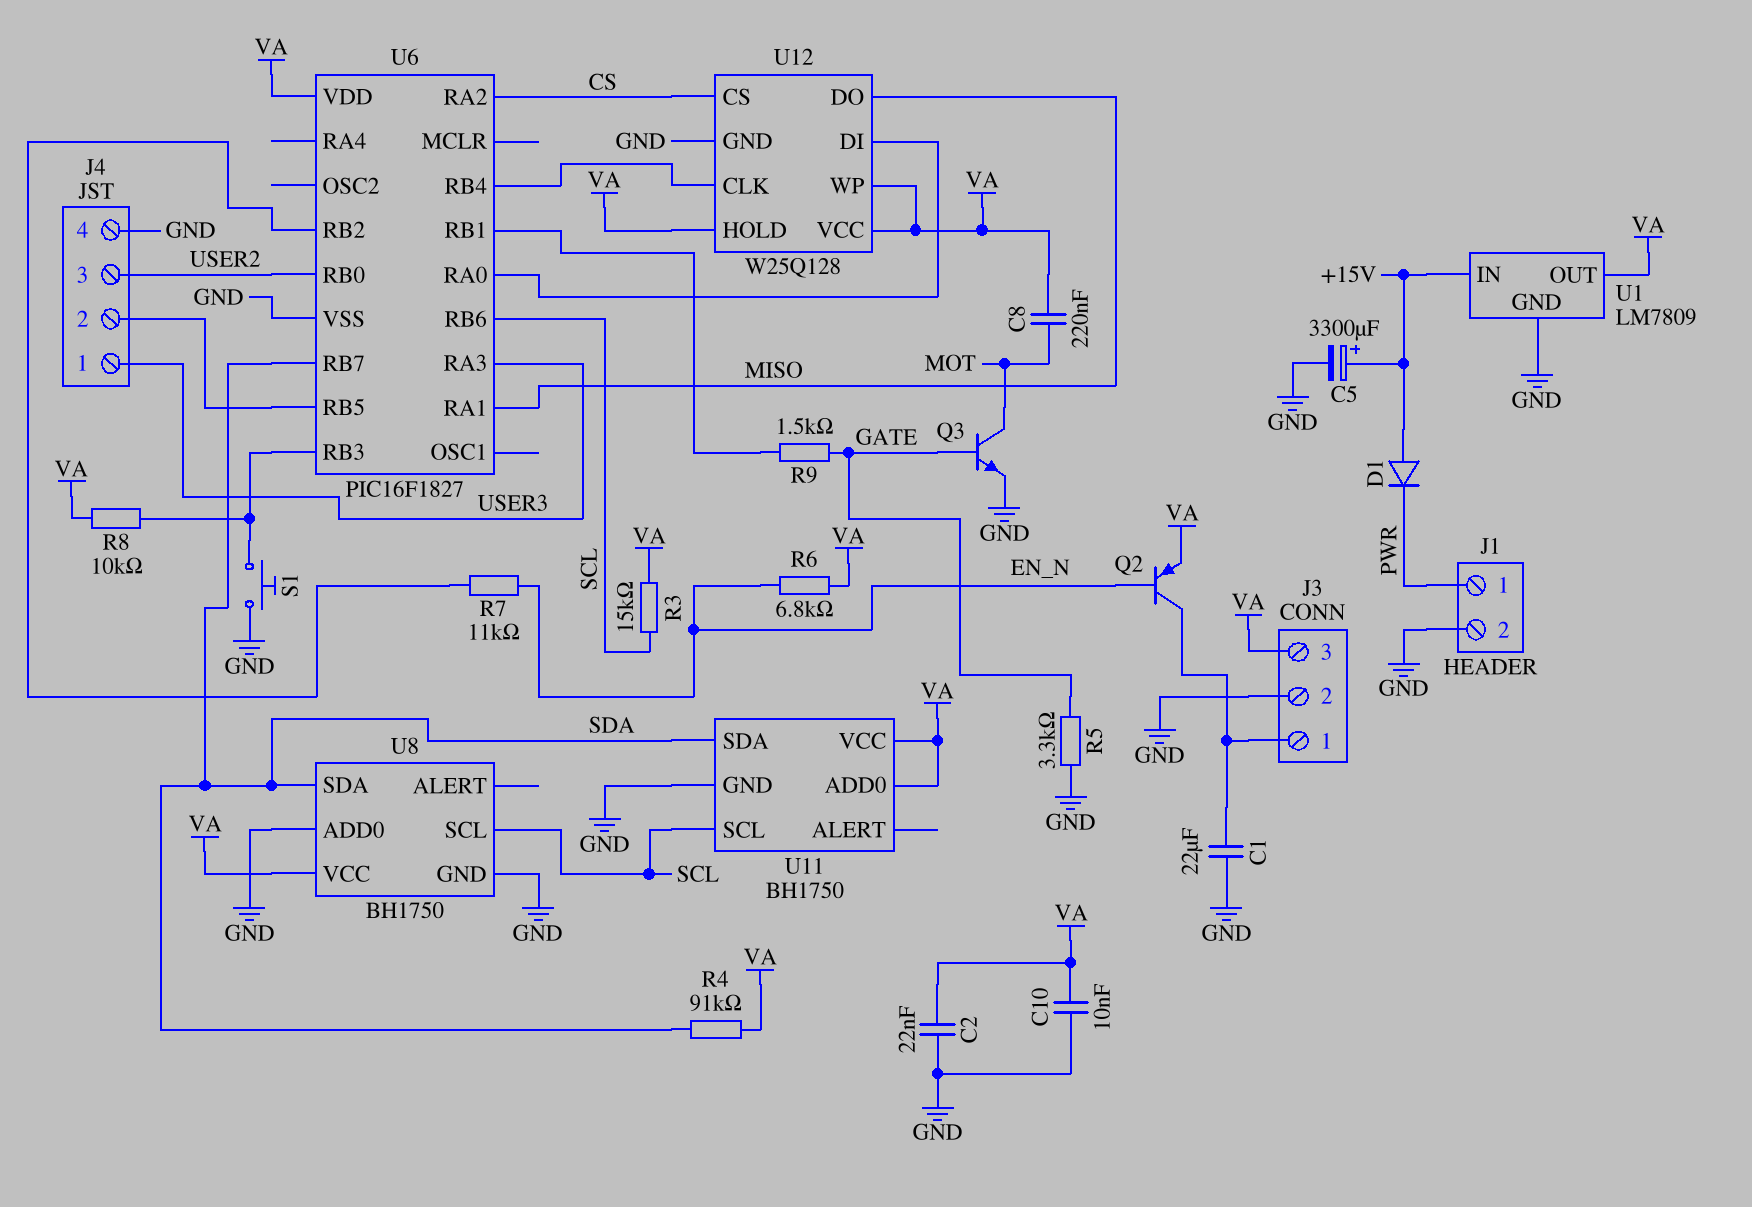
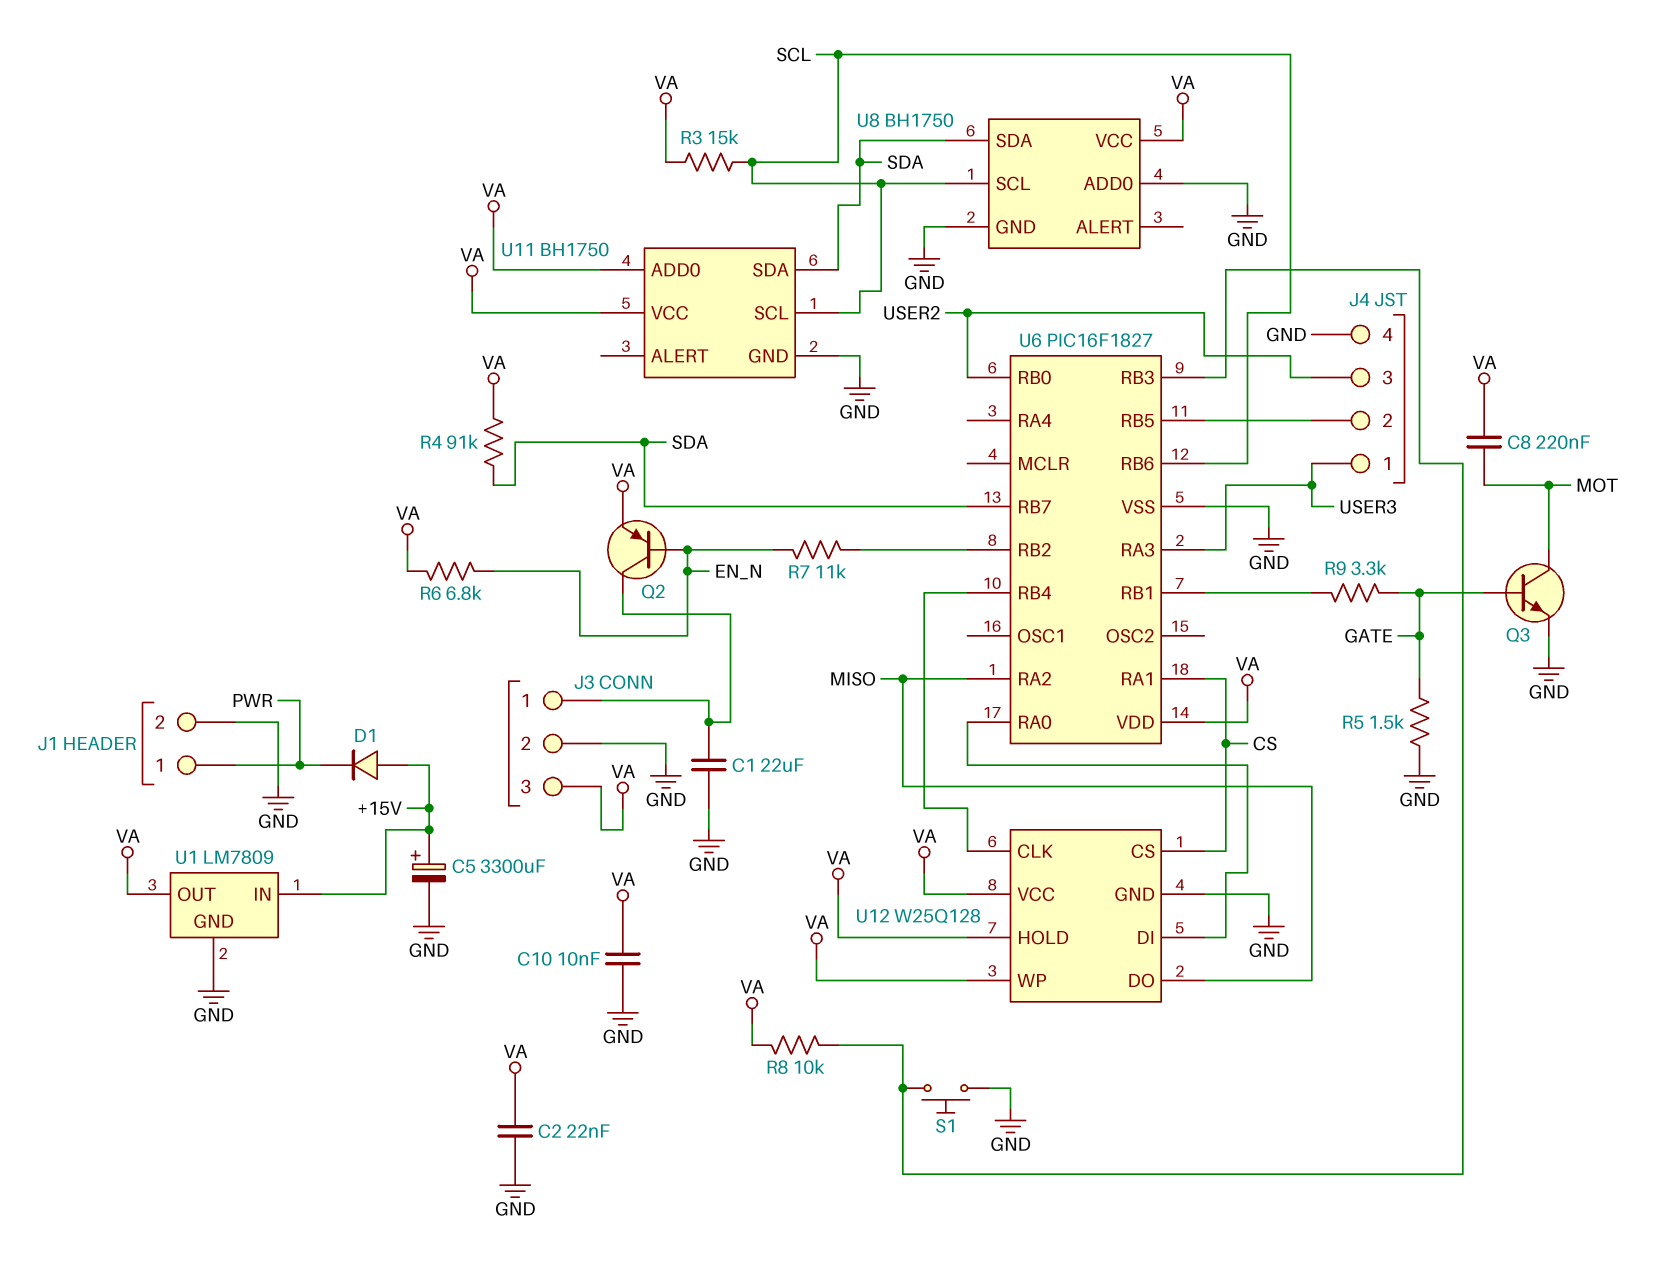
R5: 3.3k (GATE, GND) -> 1.5k (GATE, GND)
R9: 1.5k (GATE, U6/RB1) -> 3.3k (GATE, U6/RB1)
U6 pin RA1: MISO -> CS
U6 pin RA2: CS -> MISO

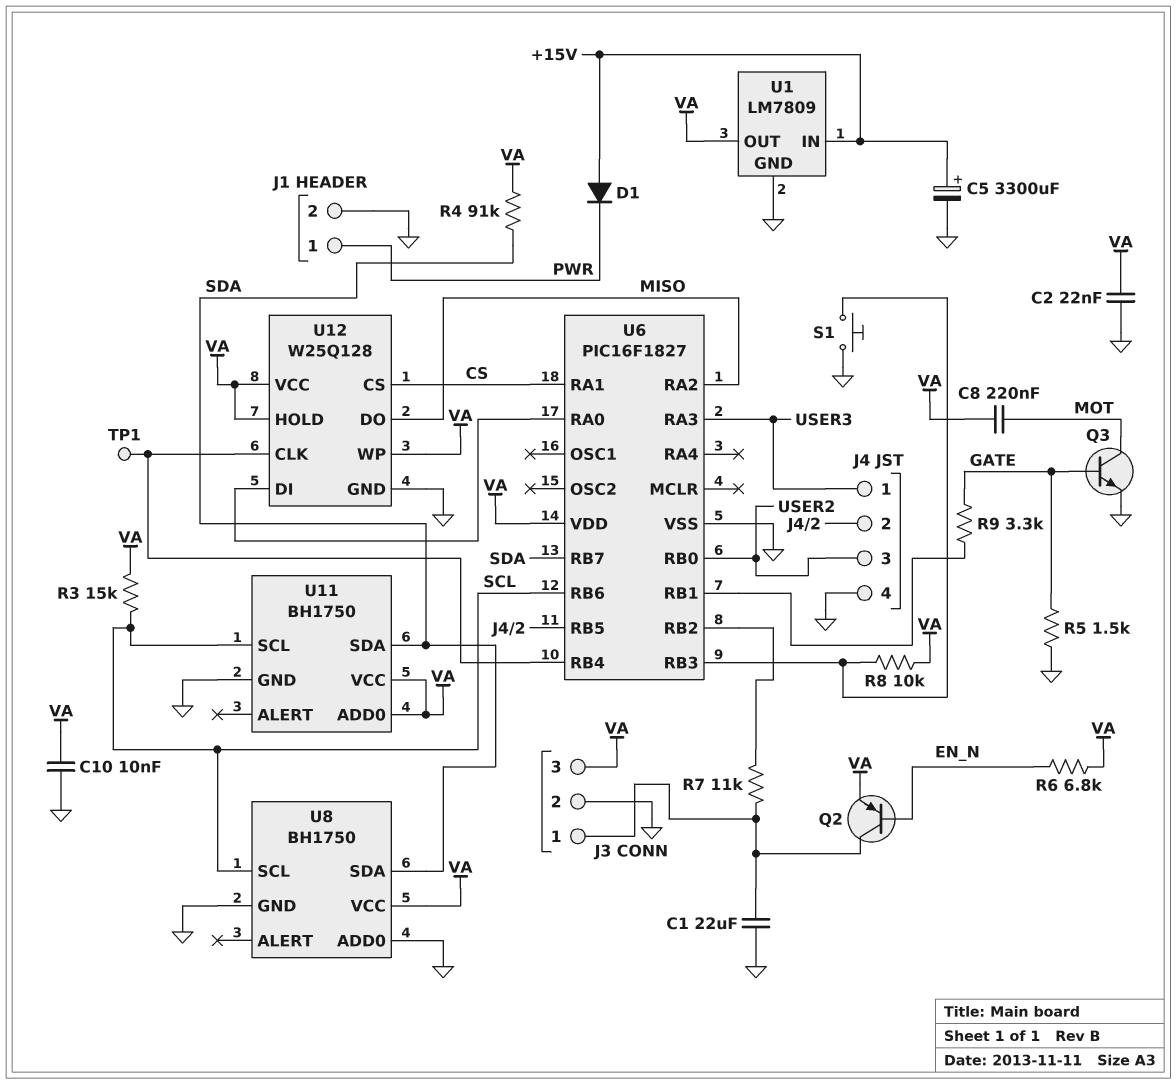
R7: 11k (EN_N, U6/RB2) -> 11k (J3/1, U6/RB2)
TP1: none -> test point (U6/RB4)

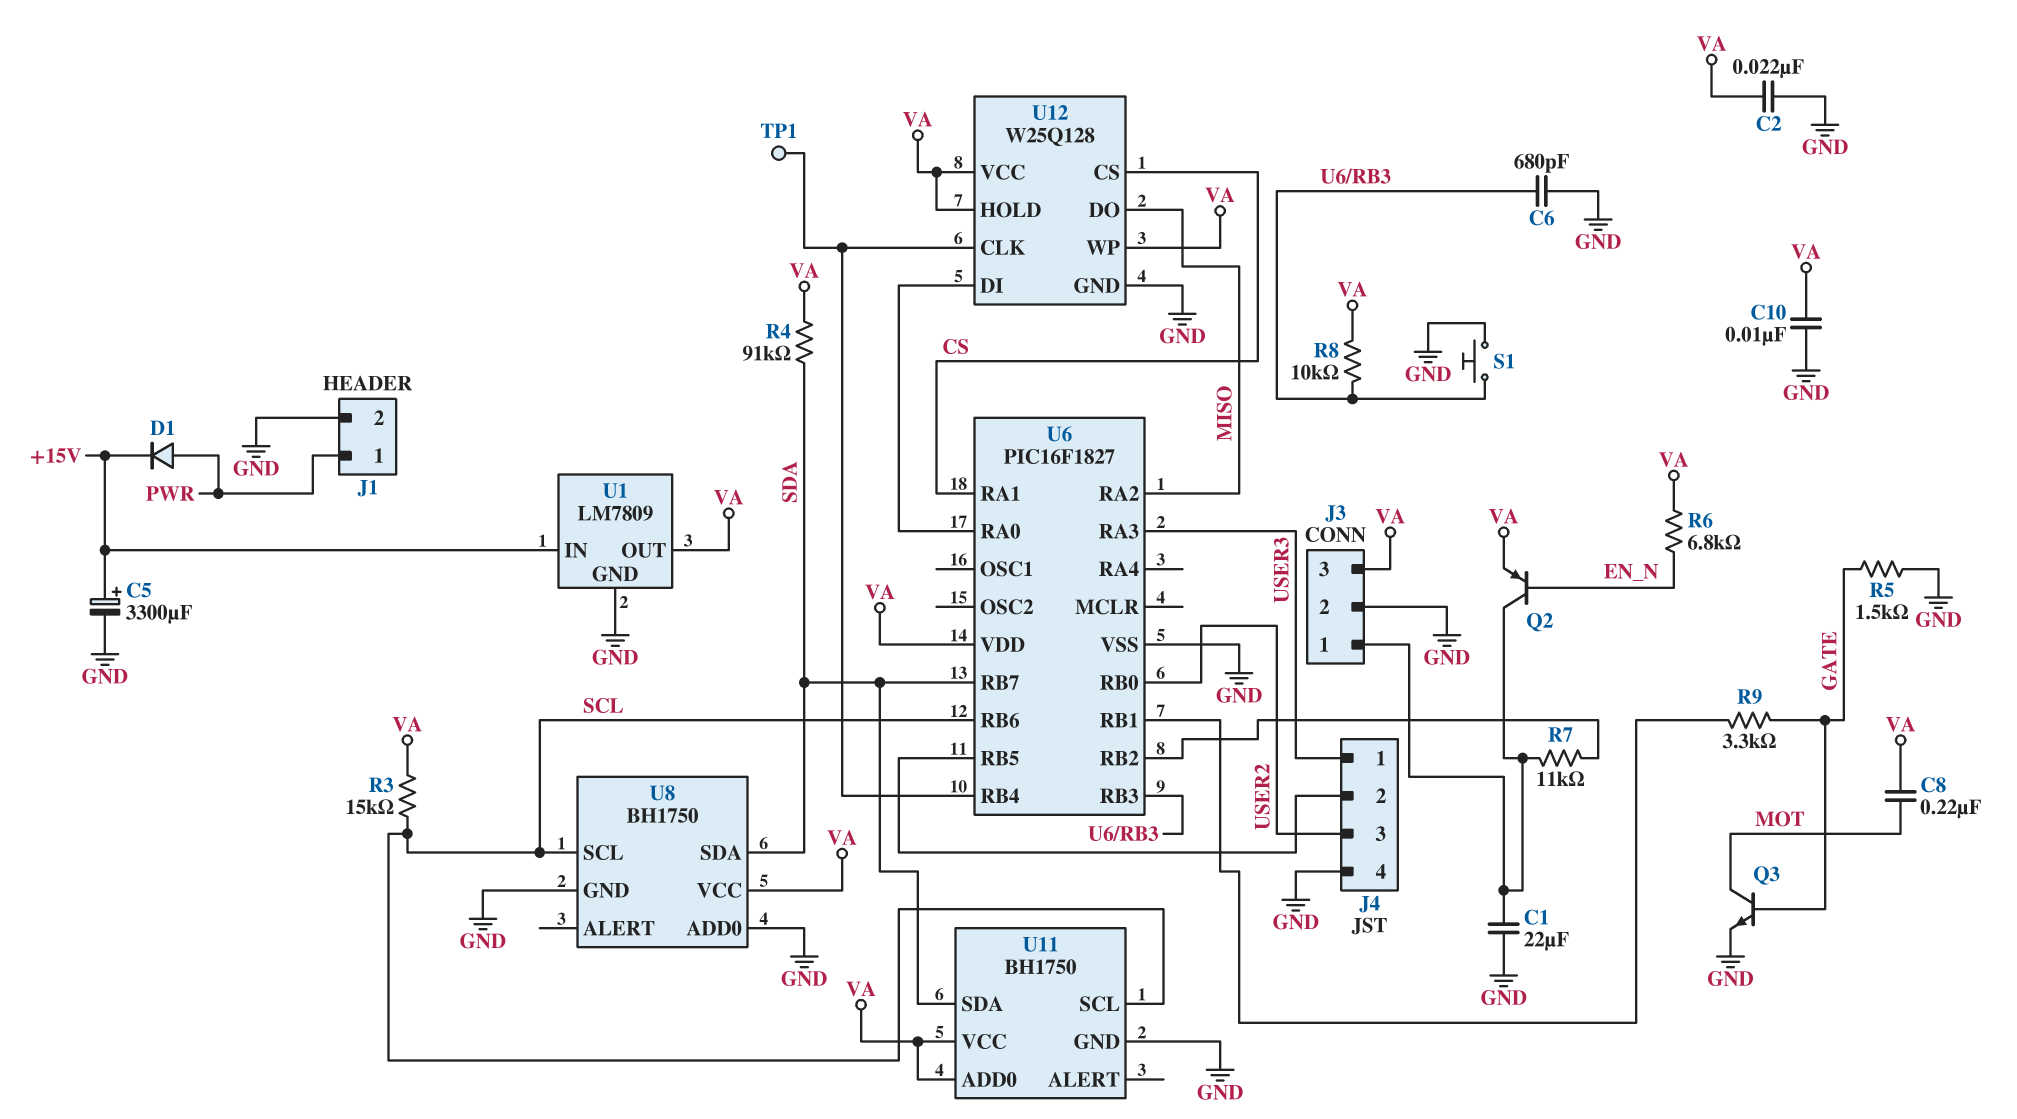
C6: none -> 680pF (GND, U6/RB3)
D1: diode (A +15V, K PWR) -> diode (A PWR, K +15V)

